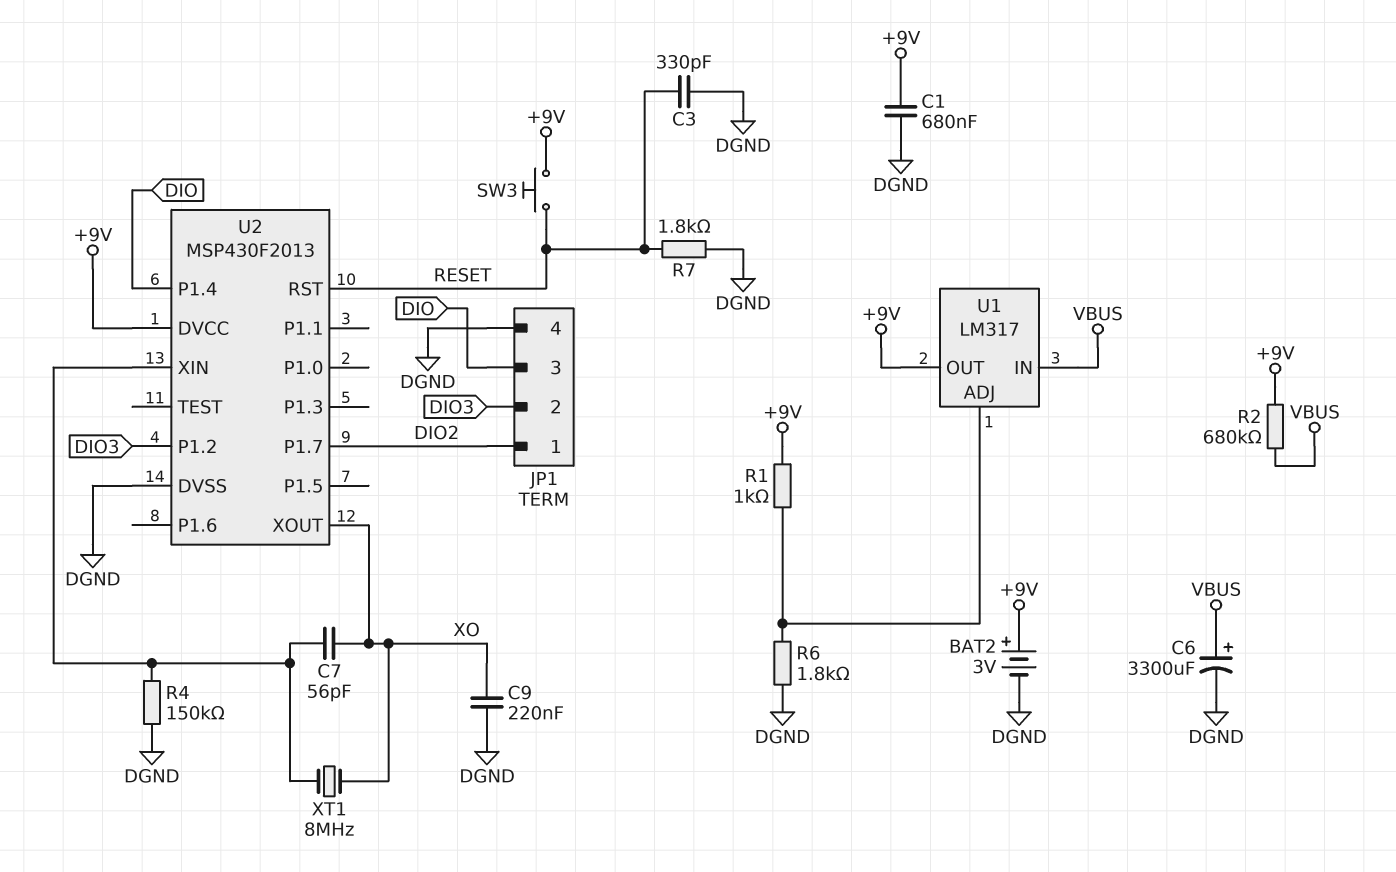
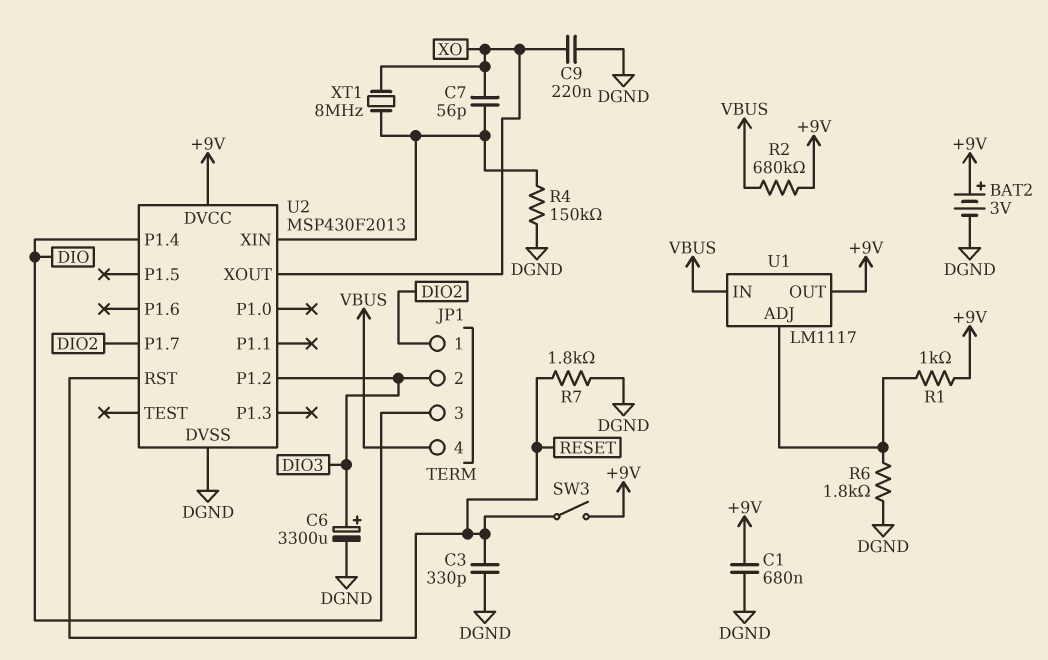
C6: 3300uF (plus VBUS, minus DGND) -> 3300uF (plus DIO3, minus DGND)
JP1 pin 4: DGND -> VBUS
SW3: button (+9V, RESET) -> switch (+9V, RESET)
U1: LM317 -> LM1117

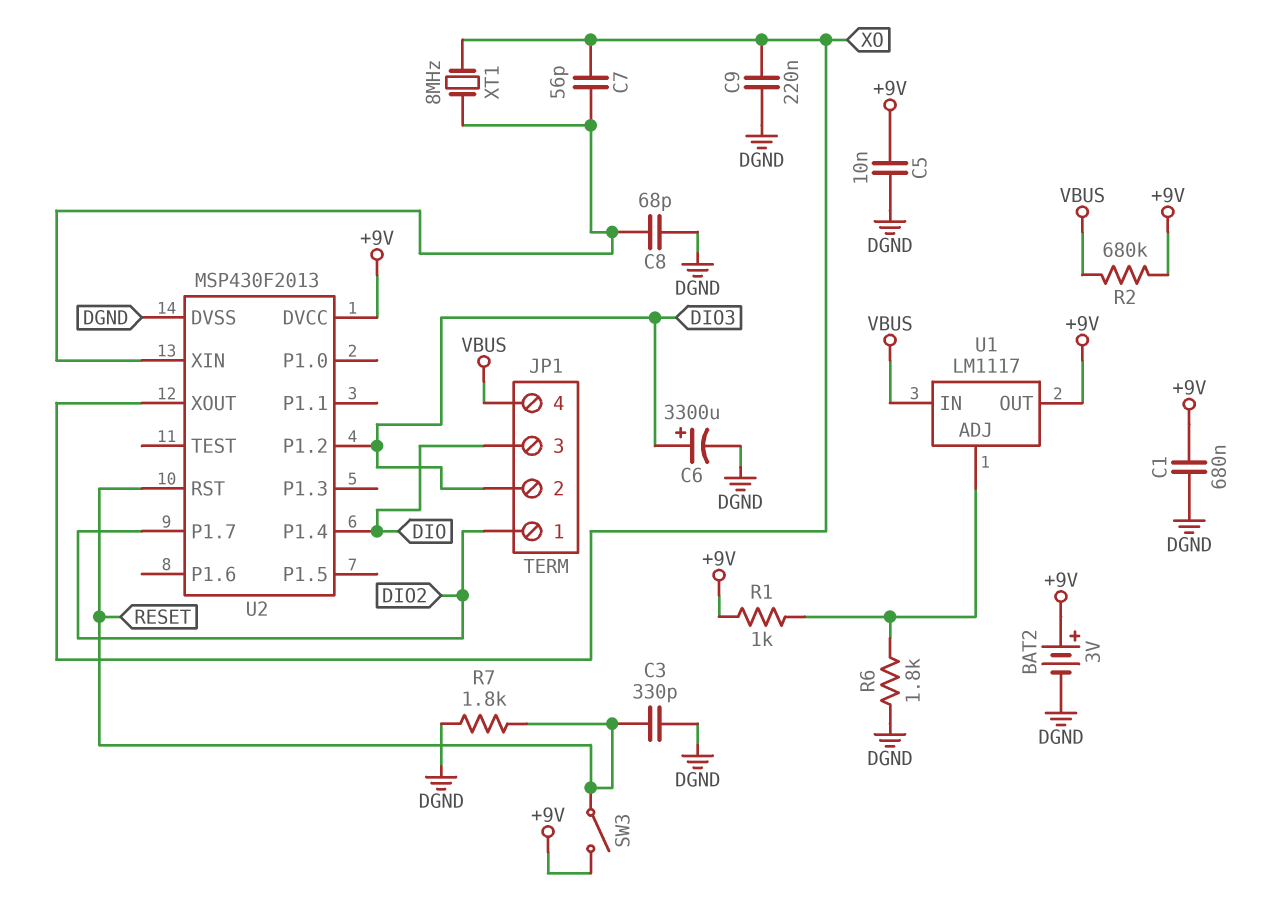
C5: none -> 10nF (+9V, DGND)
C8: none -> 68pF (DGND, U2/XIN)
R4: 150k (DGND, U2/XIN) -> none

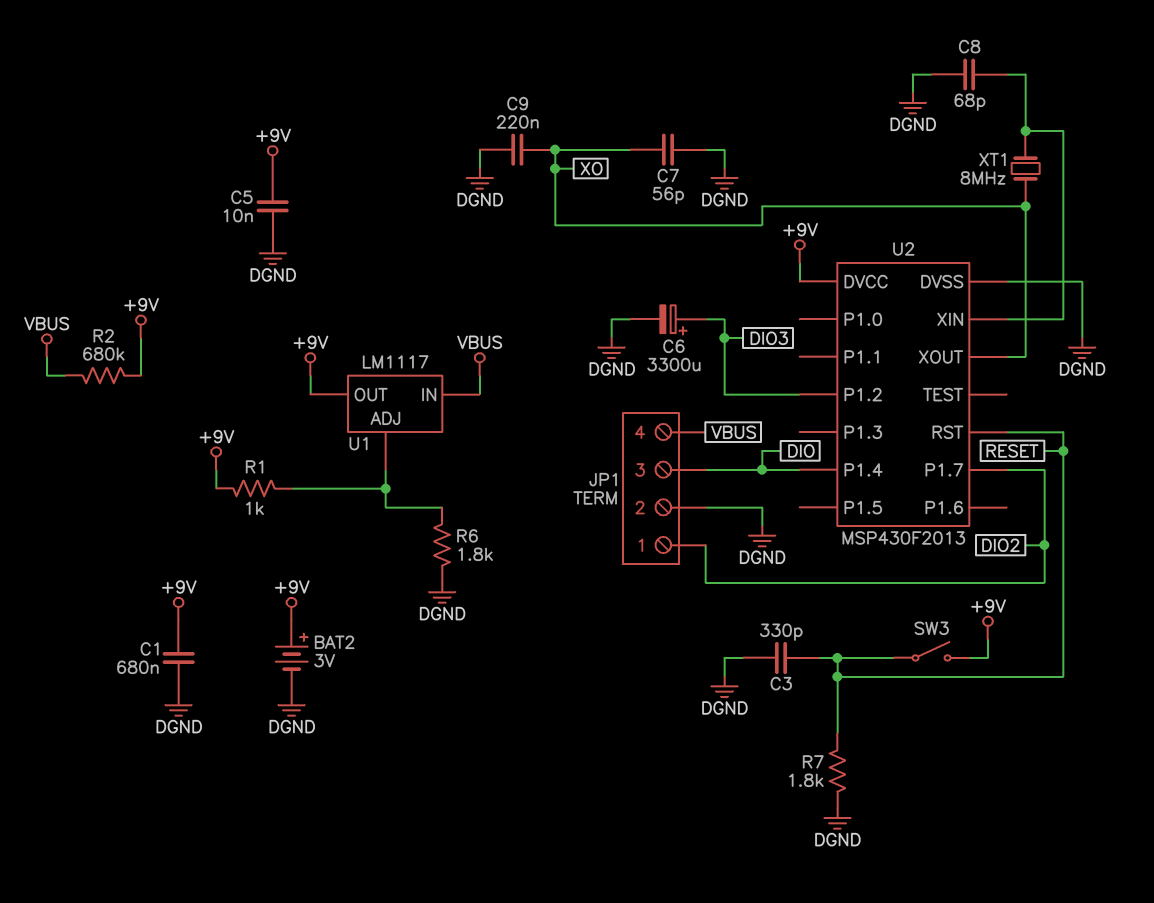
C7: 56pF (U2/XIN, XO) -> 56pF (DGND, XO)
JP1 pin 2: DIO3 -> DGND

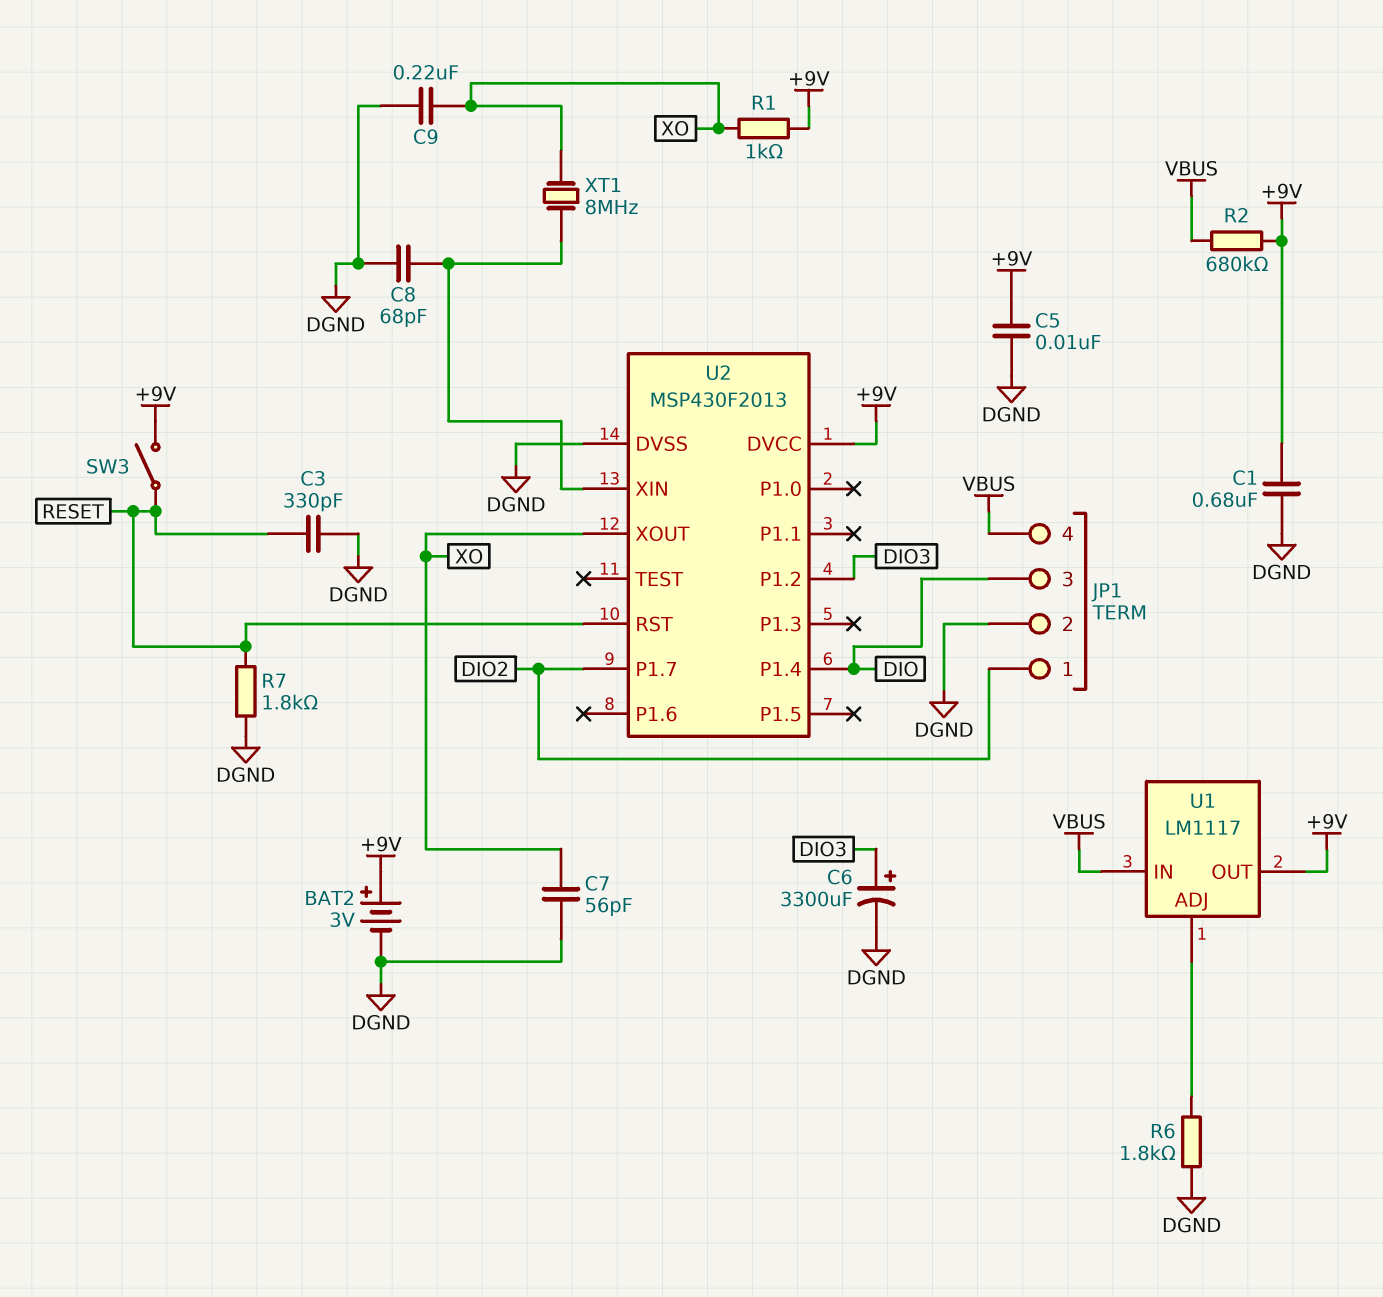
R1: 1k (+9V, U1/ADJ) -> 1k (+9V, XO)

